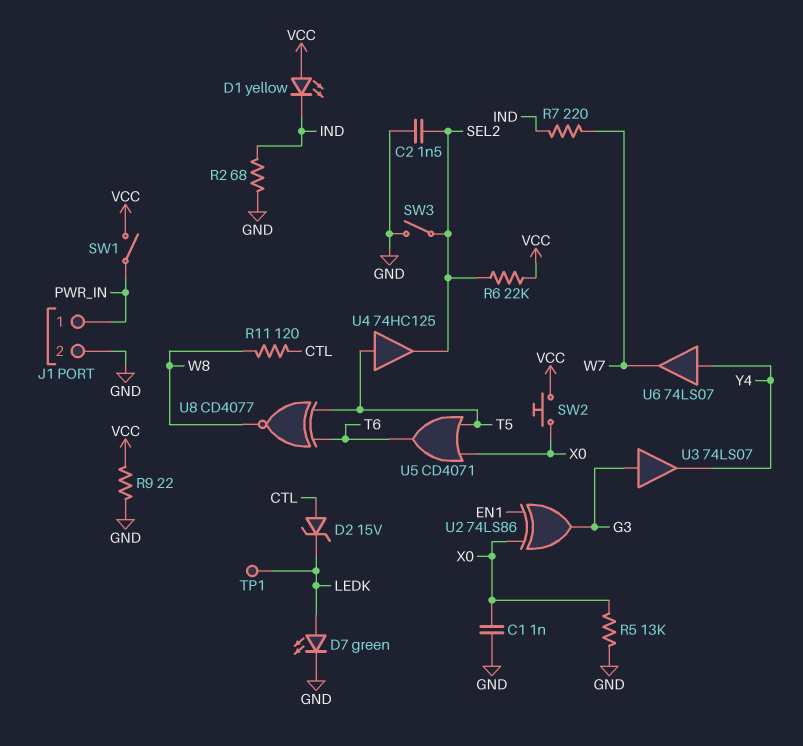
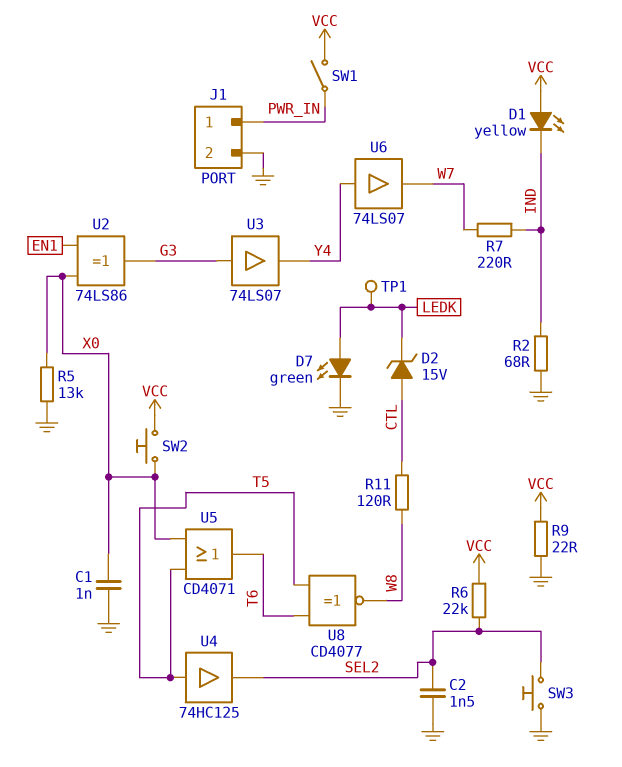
SW3: switch (GND, SEL2) -> button (GND, SEL2)

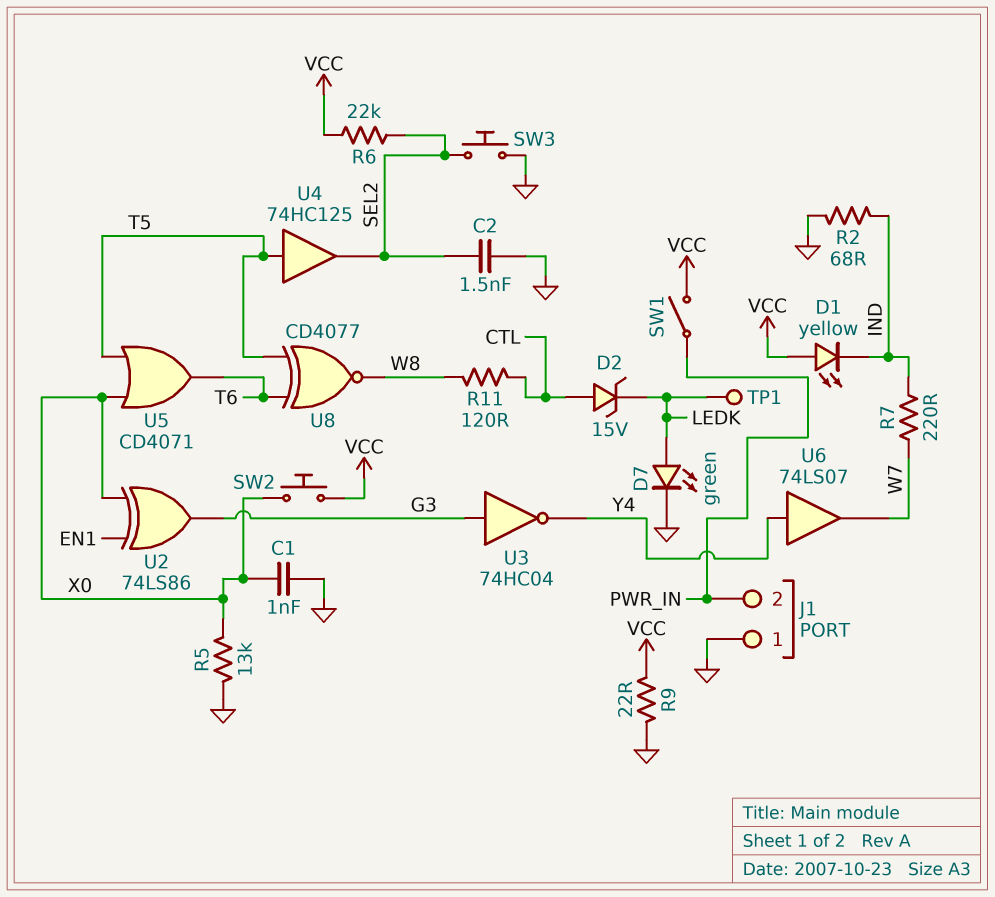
J1 pin 1: PWR_IN -> GND
J1 pin 2: GND -> PWR_IN
U3: buffer 74LS07 (in G3, out Y4) -> NOT 74HC04 (in G3, out Y4)

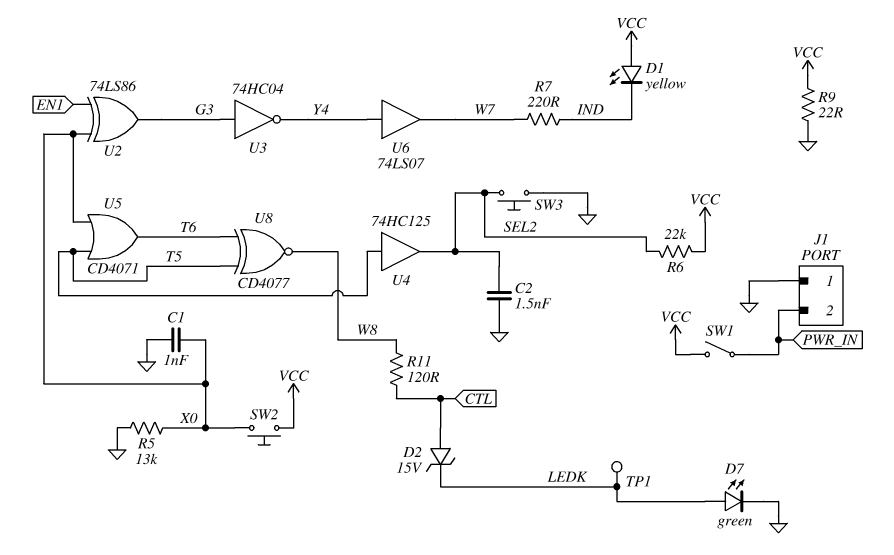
R2: 68 (GND, IND) -> none

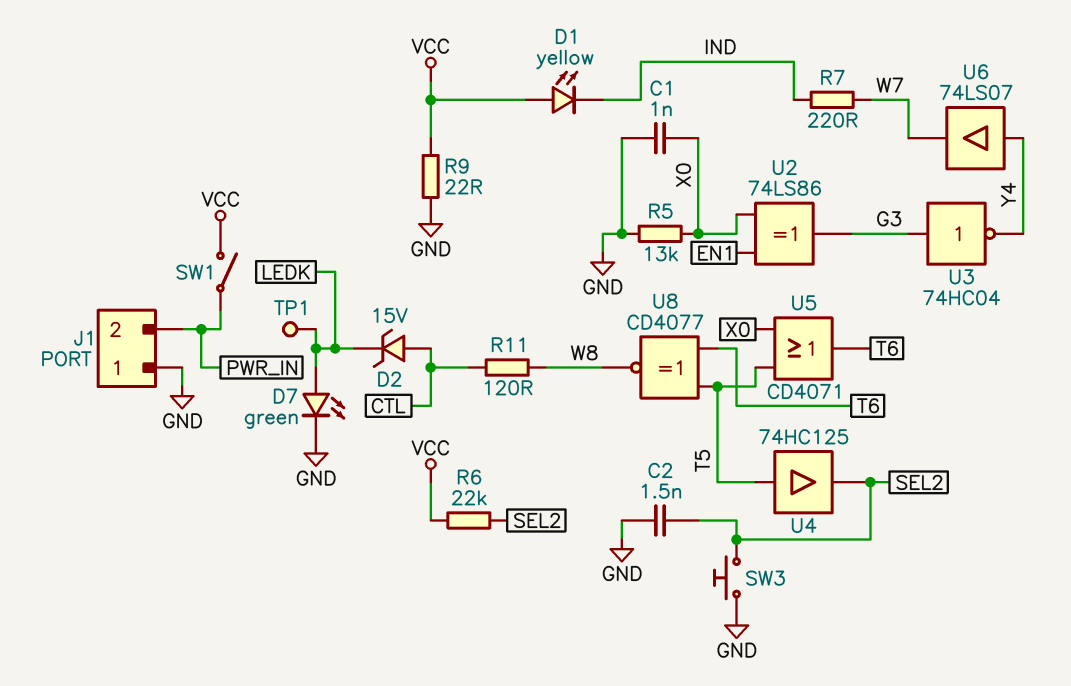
SW2: button (VCC, X0) -> none

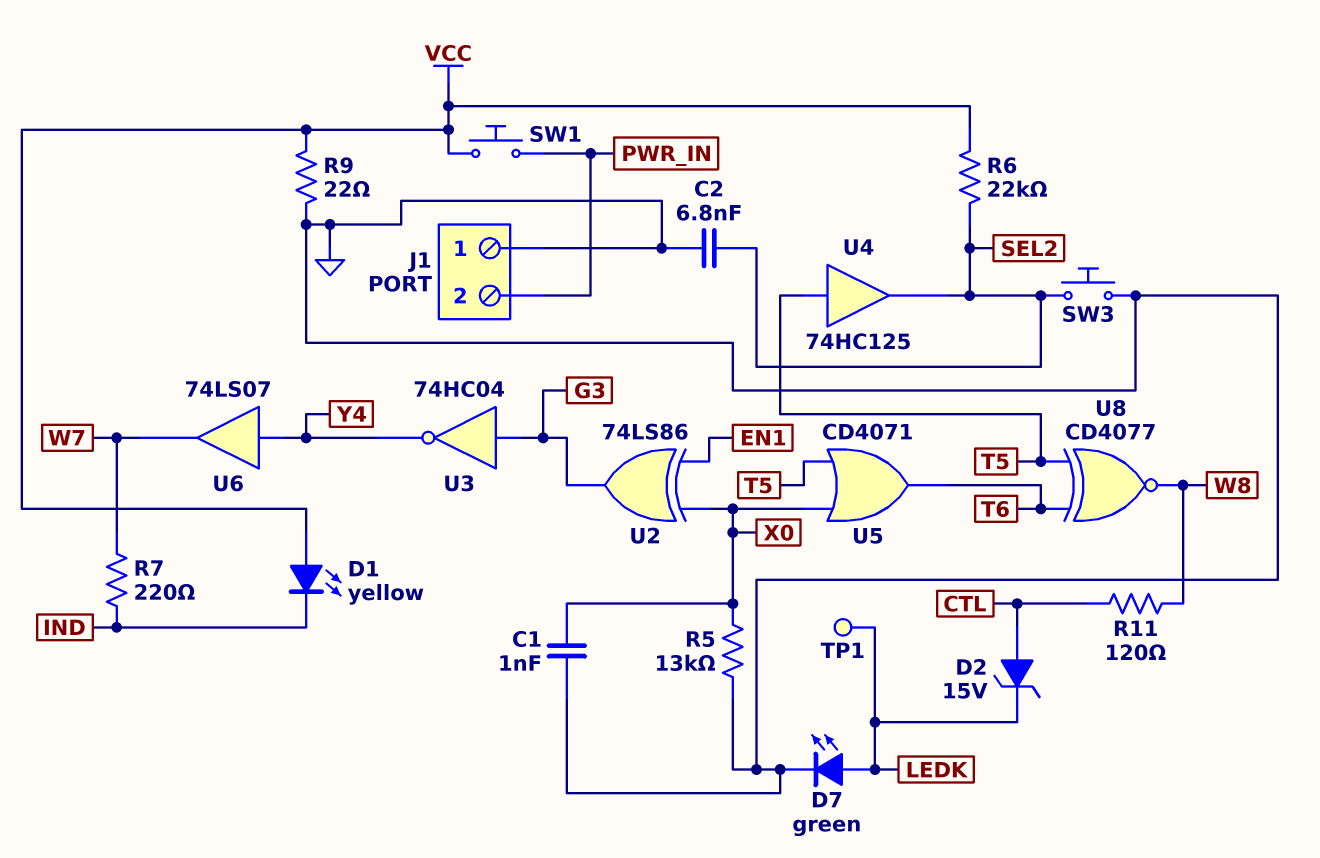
C2: 1.5nF (GND, SEL2) -> 6.8nF (GND, SEL2)
SW1: switch (PWR_IN, VCC) -> button (PWR_IN, VCC)

